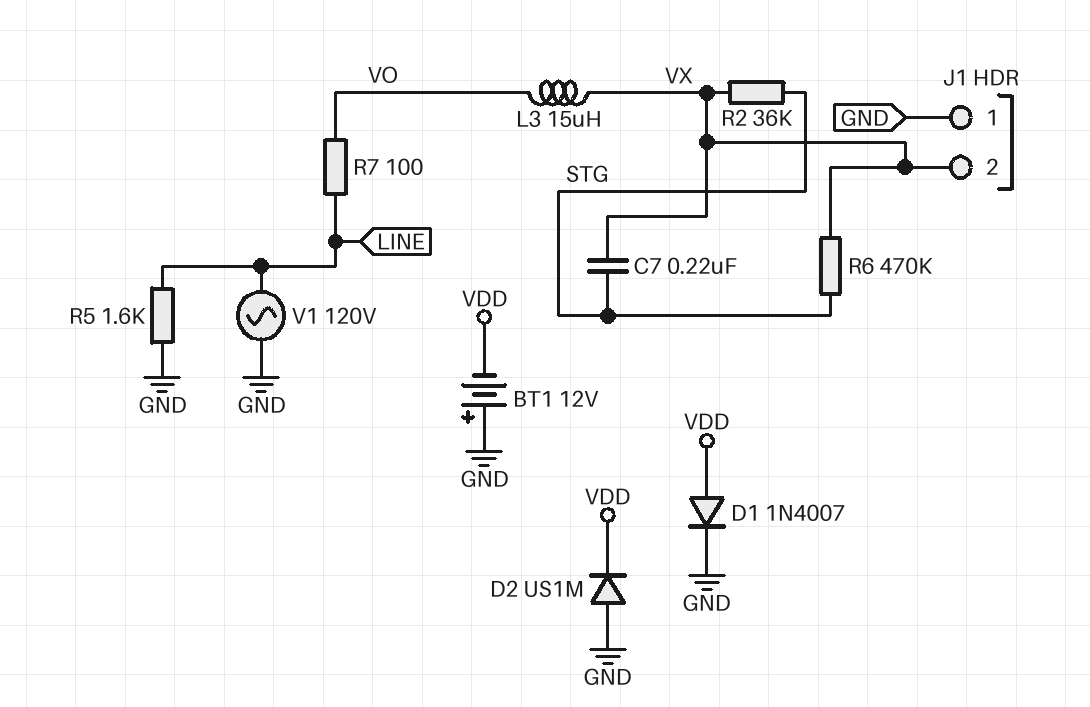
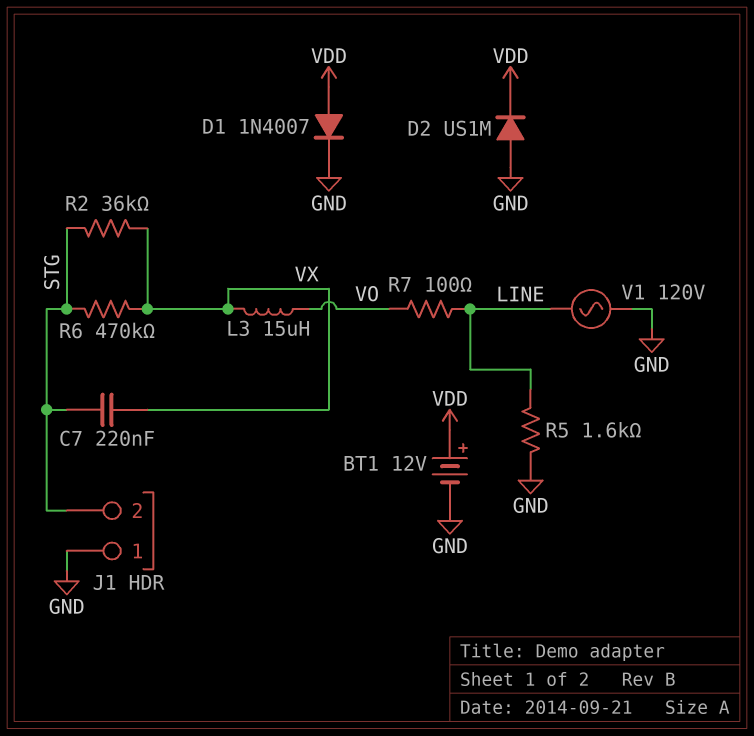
BT1: 12V (plus GND, minus VDD) -> 12V (plus VDD, minus GND)
J1 pin 2: VX -> STG

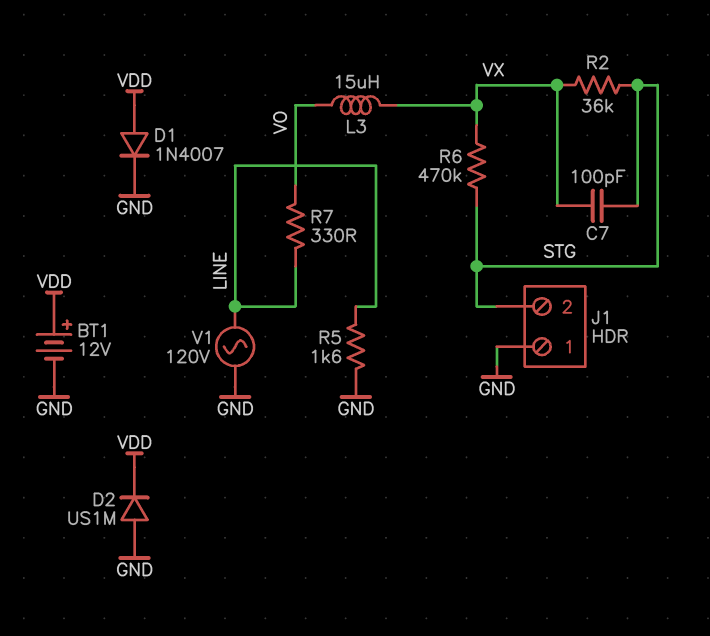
C7: 220nF (STG, VX) -> 100pF (STG, VX)
R7: 100 (LINE, VO) -> 330 (LINE, VO)

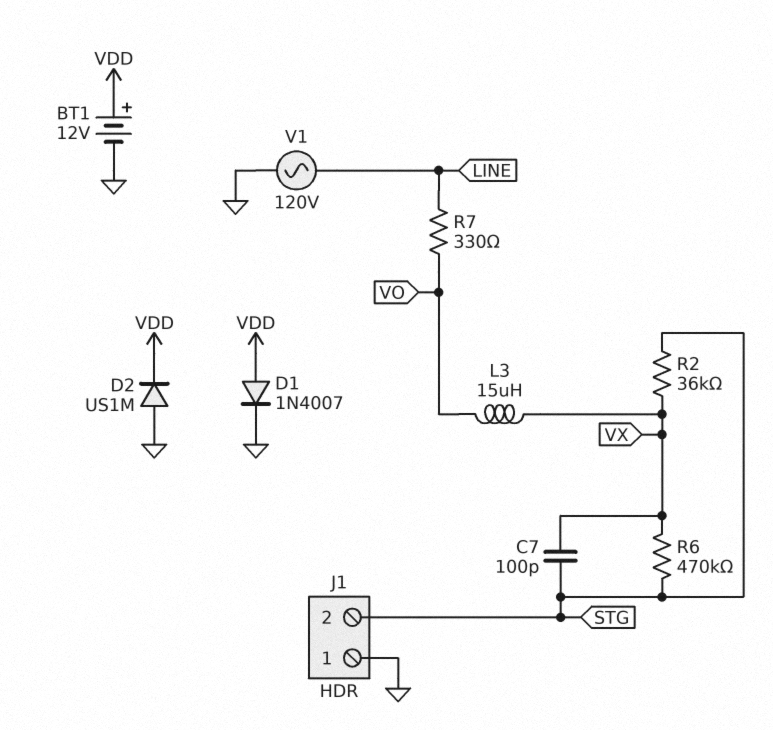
R5: 1.6k (GND, LINE) -> none

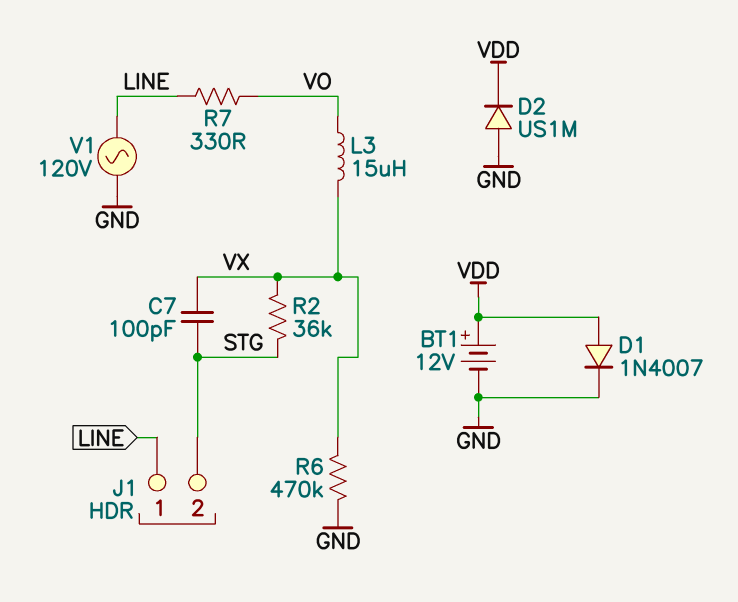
J1 pin 1: GND -> LINE
R6: 470k (STG, VX) -> 470k (GND, VX)

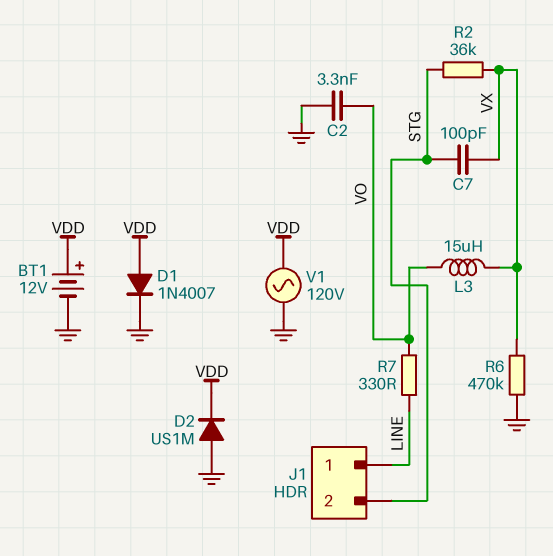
C2: none -> 3.3nF (GND, VO)
V1: AC 120V (GND, LINE) -> AC 120V (GND, VDD)

